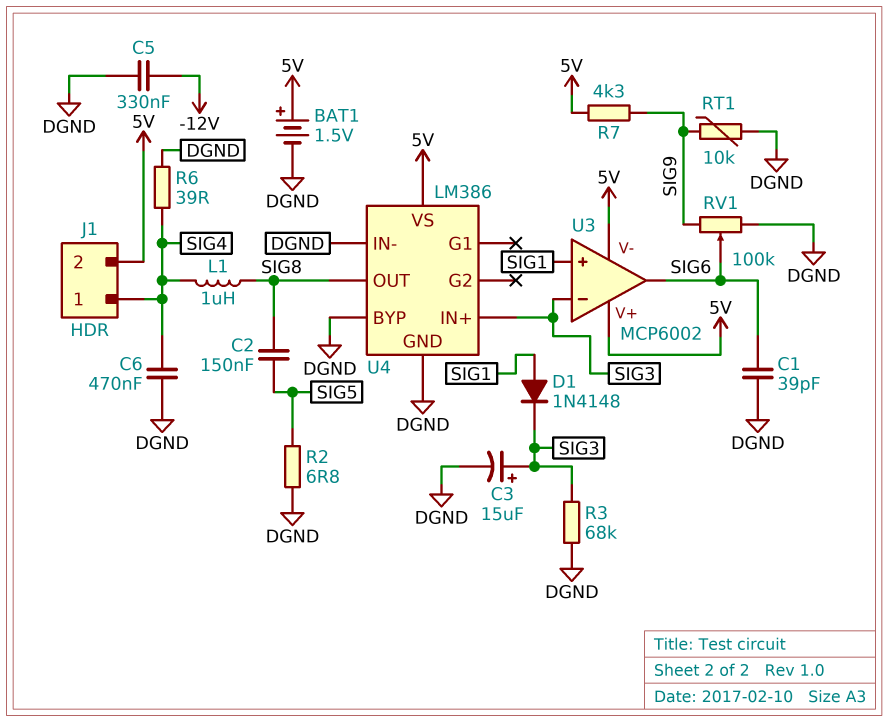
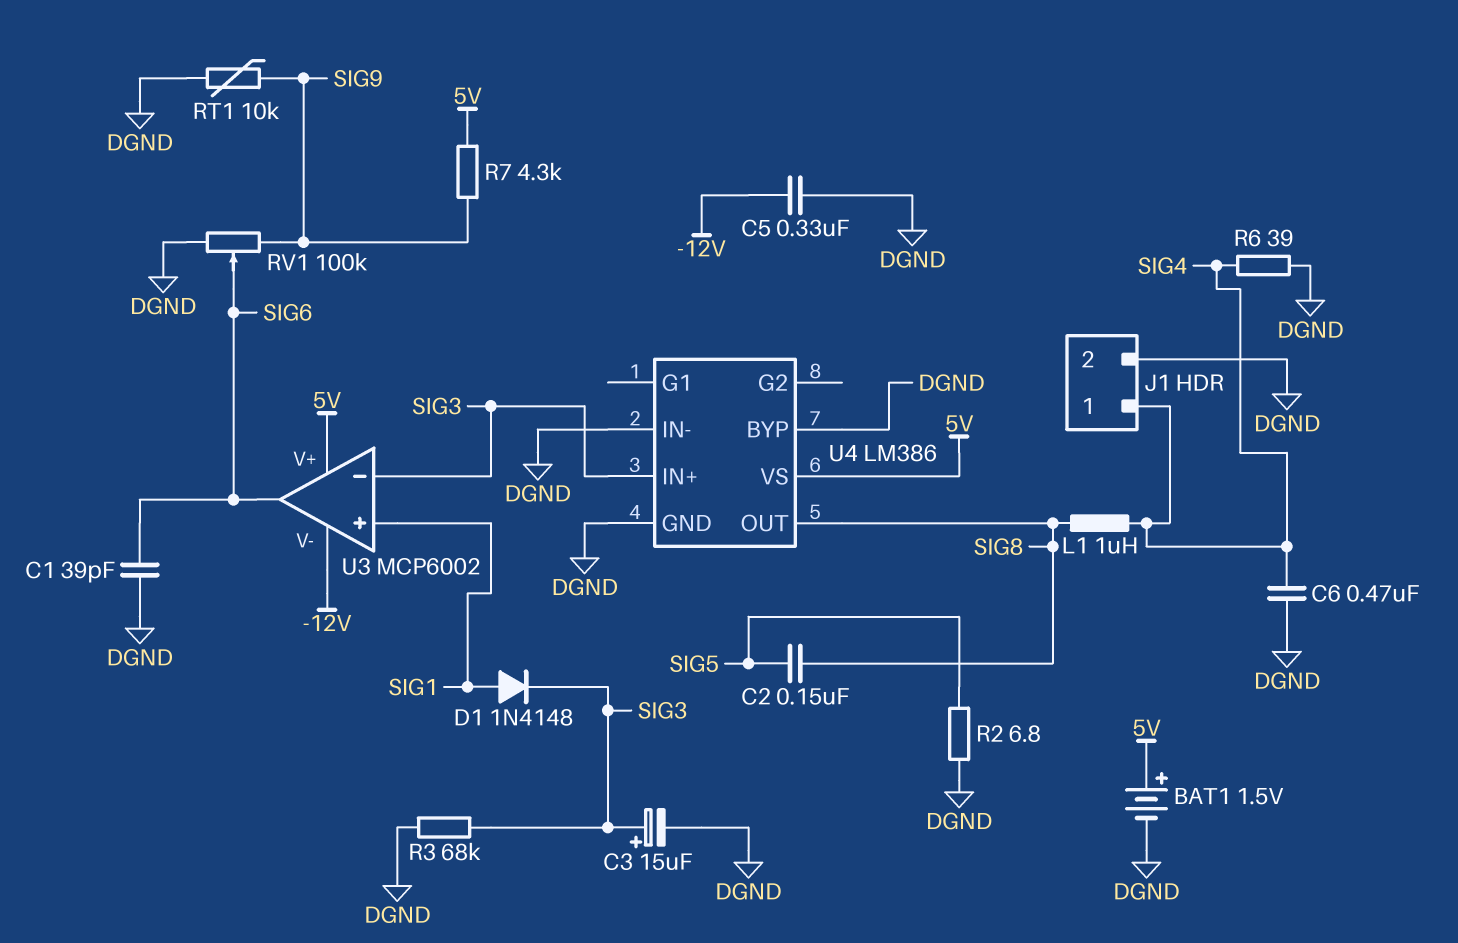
J1 pin 2: 5V -> DGND
U3 pin V-: 5V -> -12V

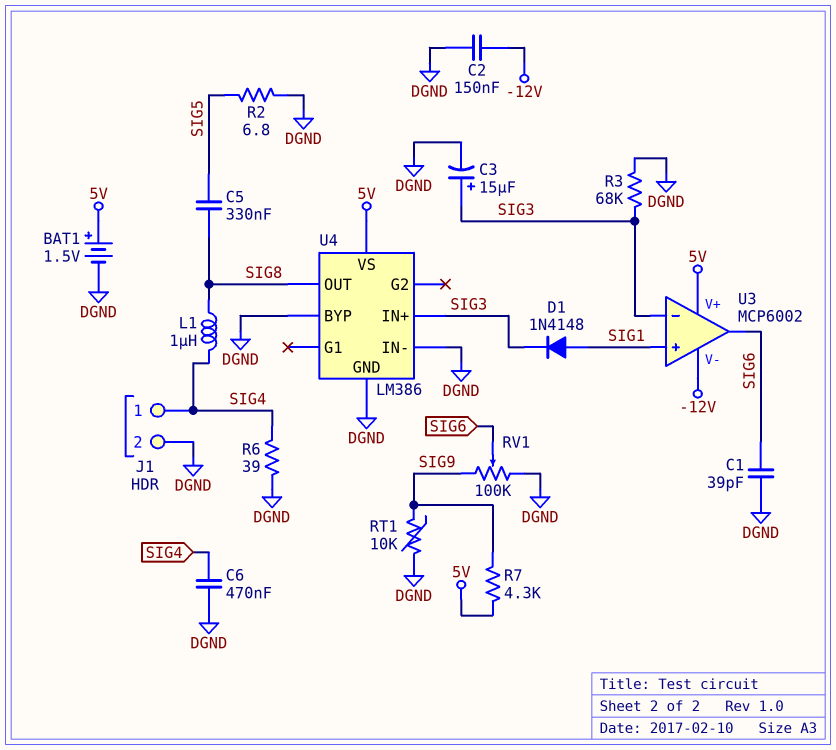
C2: 150nF (SIG5, SIG8) -> 150nF (-12V, DGND)
C5: 330nF (-12V, DGND) -> 330nF (SIG5, SIG8)

